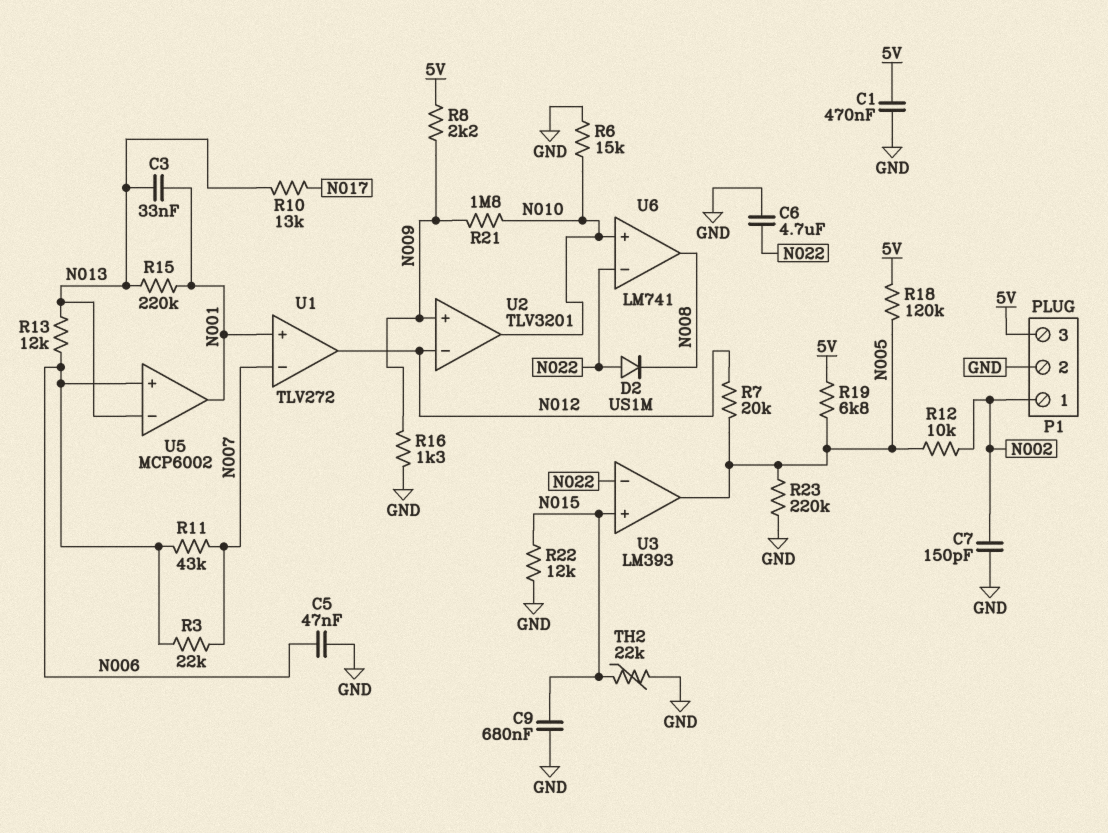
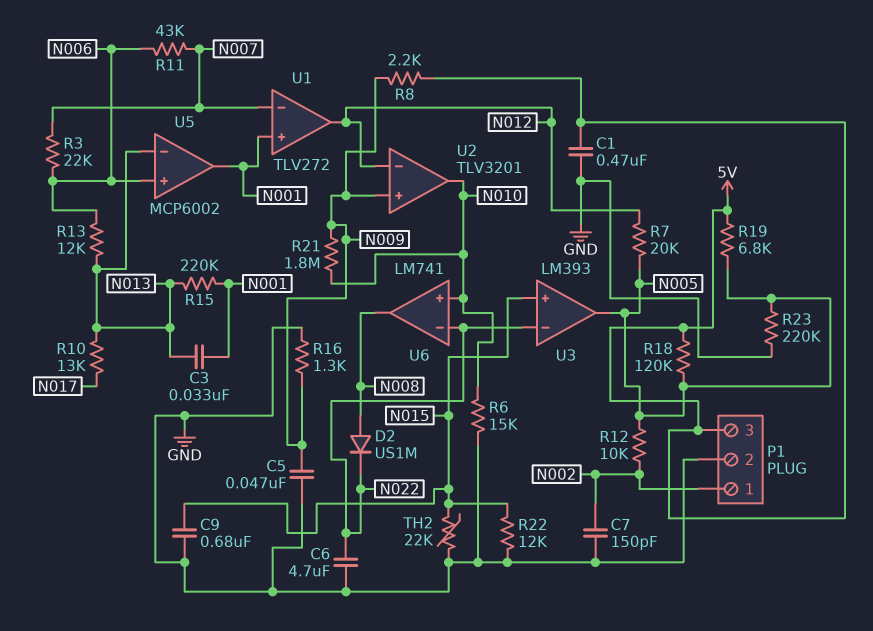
C5: 47nF (GND, N006) -> 47nF (GND, N009)
D2: diode US1M (A N022, K N008) -> diode US1M (A N008, K N022)

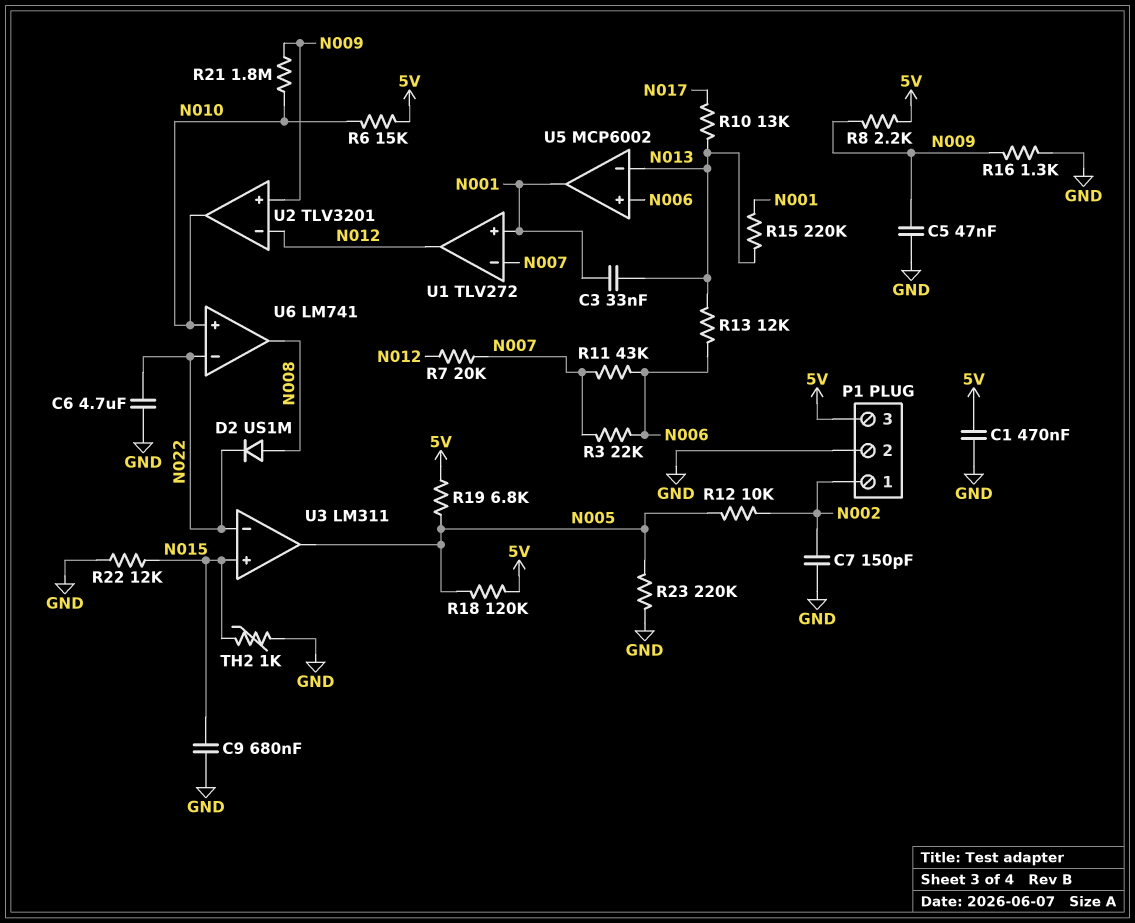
R6: 15k (GND, N010) -> 15k (5V, N010)
R7: 20k (N005, N012) -> 20k (N007, N012)
TH2: 22k (GND, N015) -> 1k (GND, N015)
U3: LM393 -> LM311

